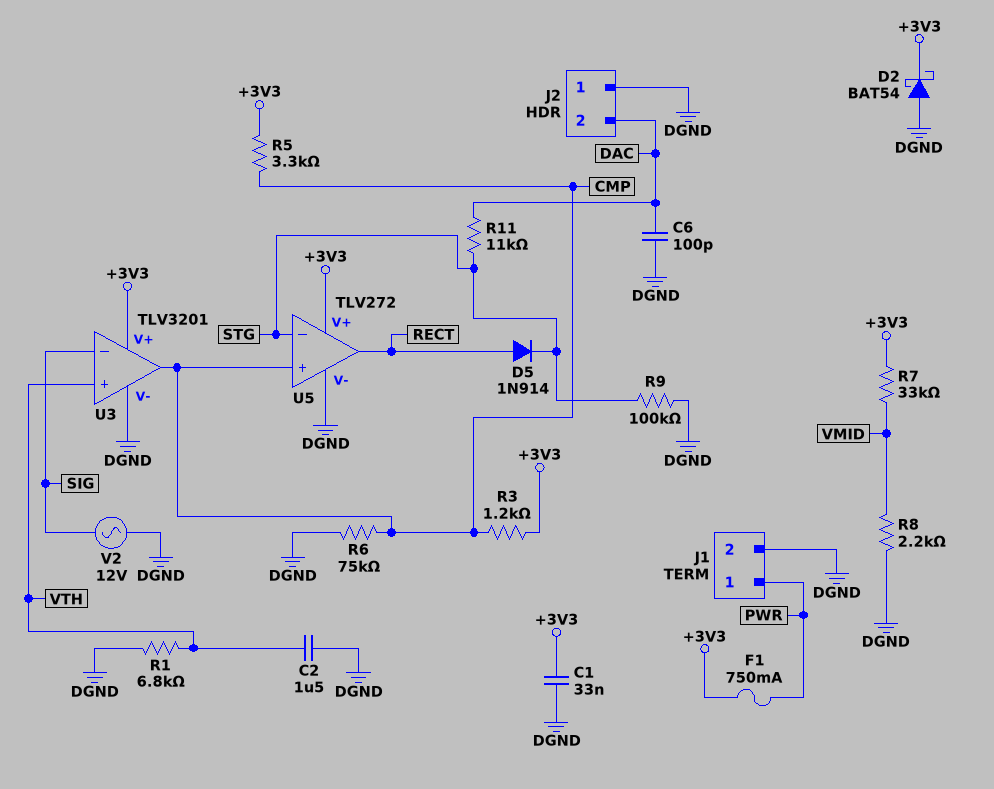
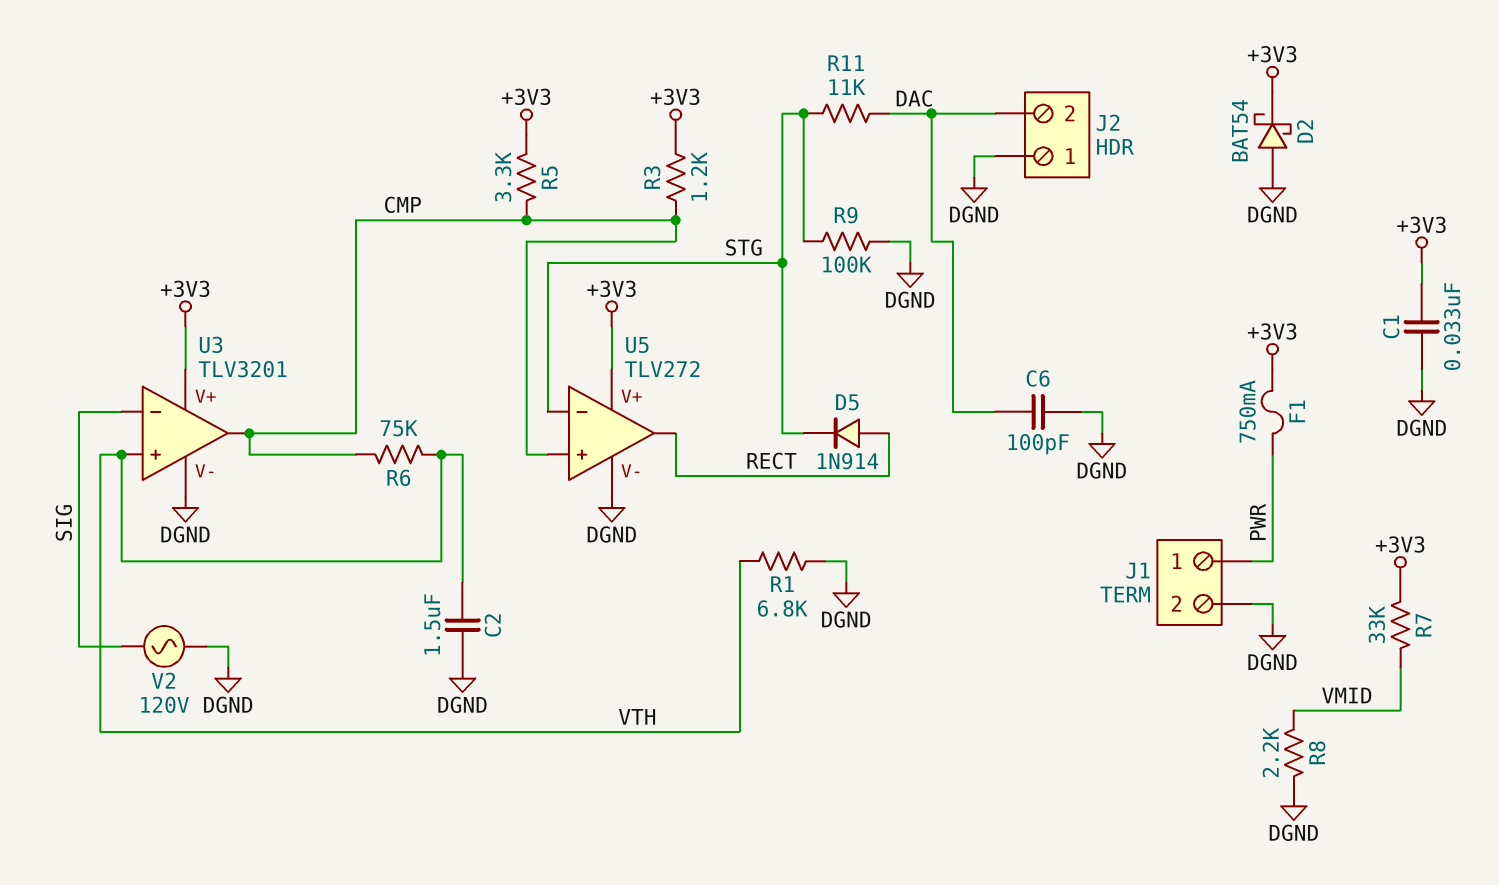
R6: 75k (CMP, DGND) -> 75k (CMP, VTH)
V2: AC 12V (DGND, SIG) -> AC 120V (DGND, SIG)

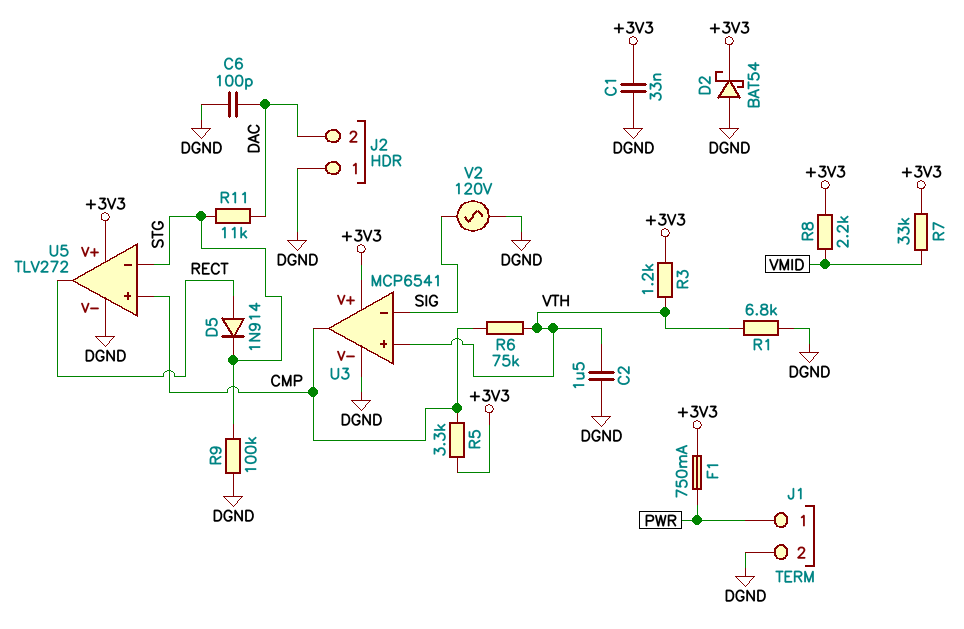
R3: 1.2k (+3V3, CMP) -> 1.2k (+3V3, VTH)
R8: 2.2k (DGND, VMID) -> 2.2k (+3V3, VMID)
U3: TLV3201 -> MCP6541

